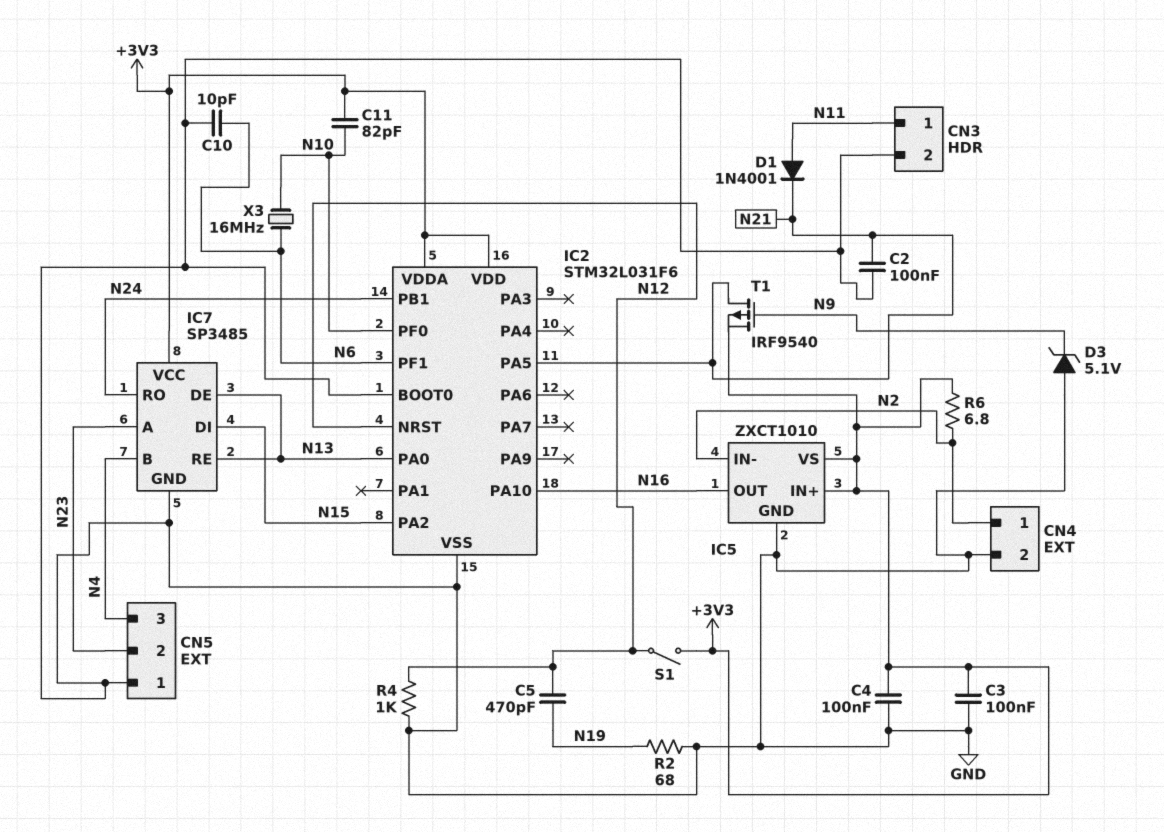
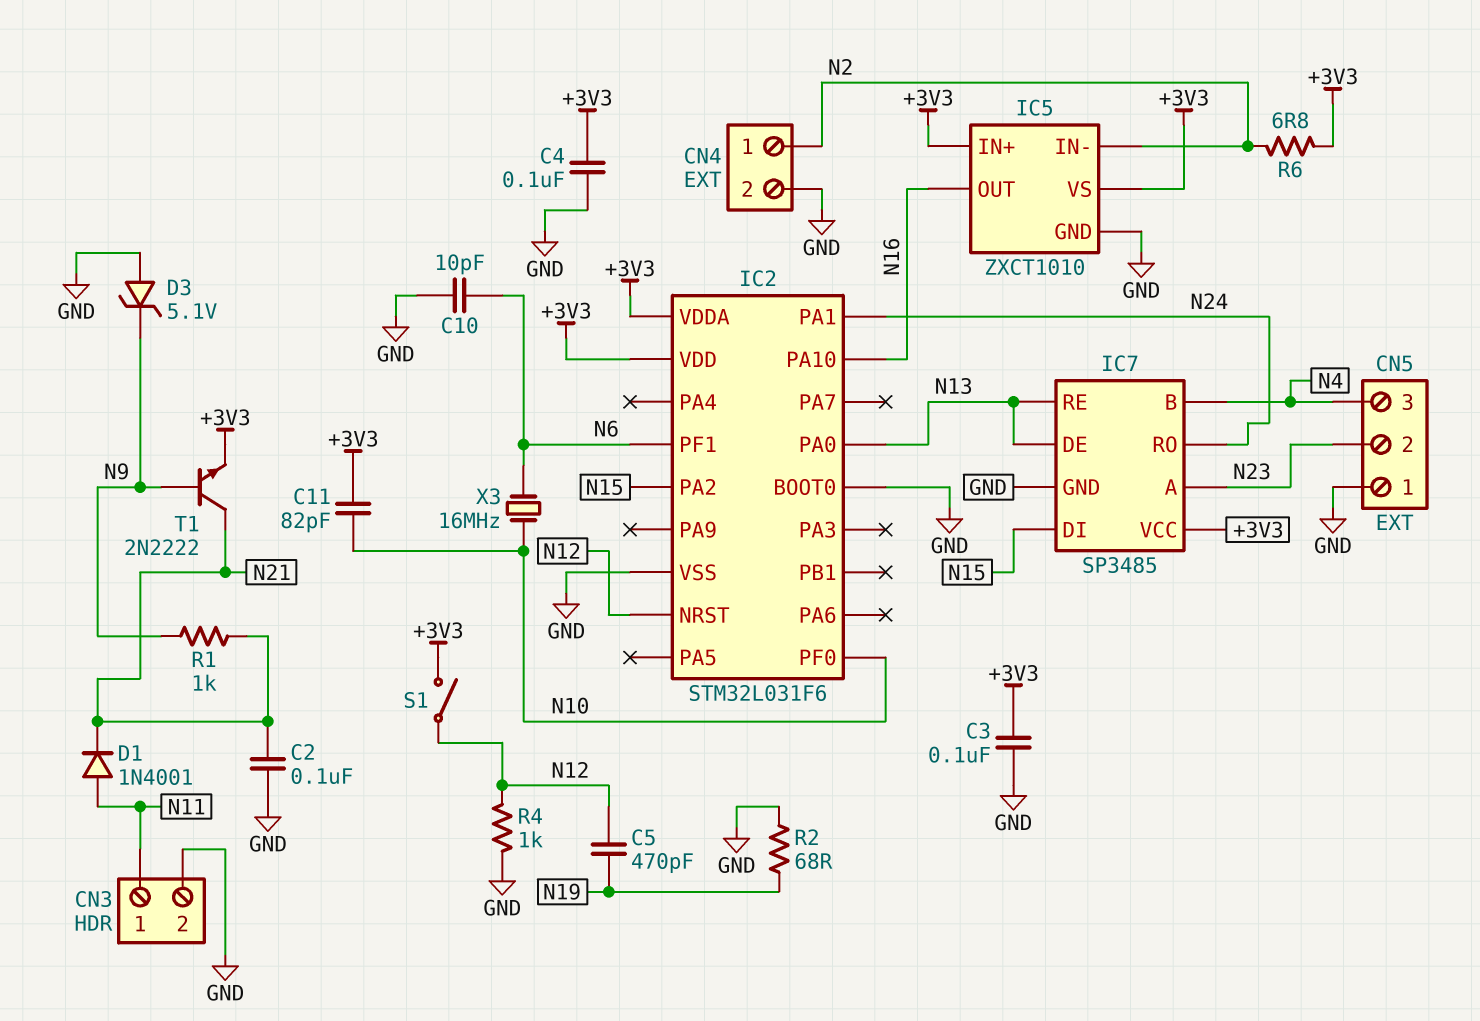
IC2 pin PA1: none -> N24
IC2 pin PA5: N21 -> none
IC2 pin PB1: N24 -> none
R1: none -> 1k (N9, N21)
T1: PMOS IRF9540 (G N9, D N21, S +3V3) -> NPN 2N2222 (B N9, C N21, E +3V3)

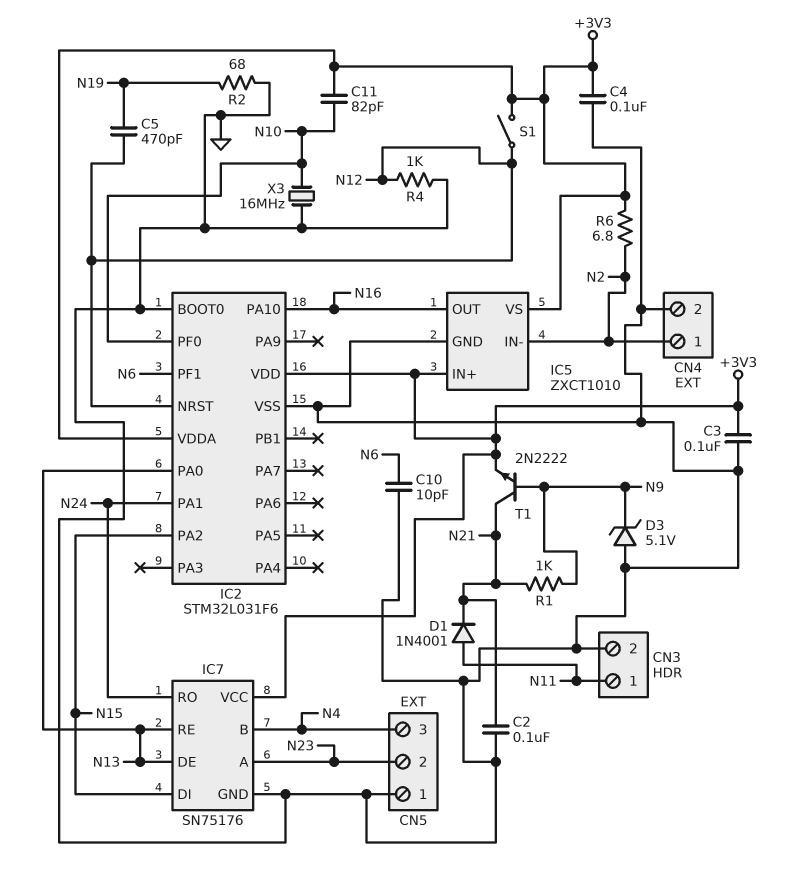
IC7: SP3485 -> SN75176
X3: 16MHz (N6, N10) -> 16MHz (GND, N10)

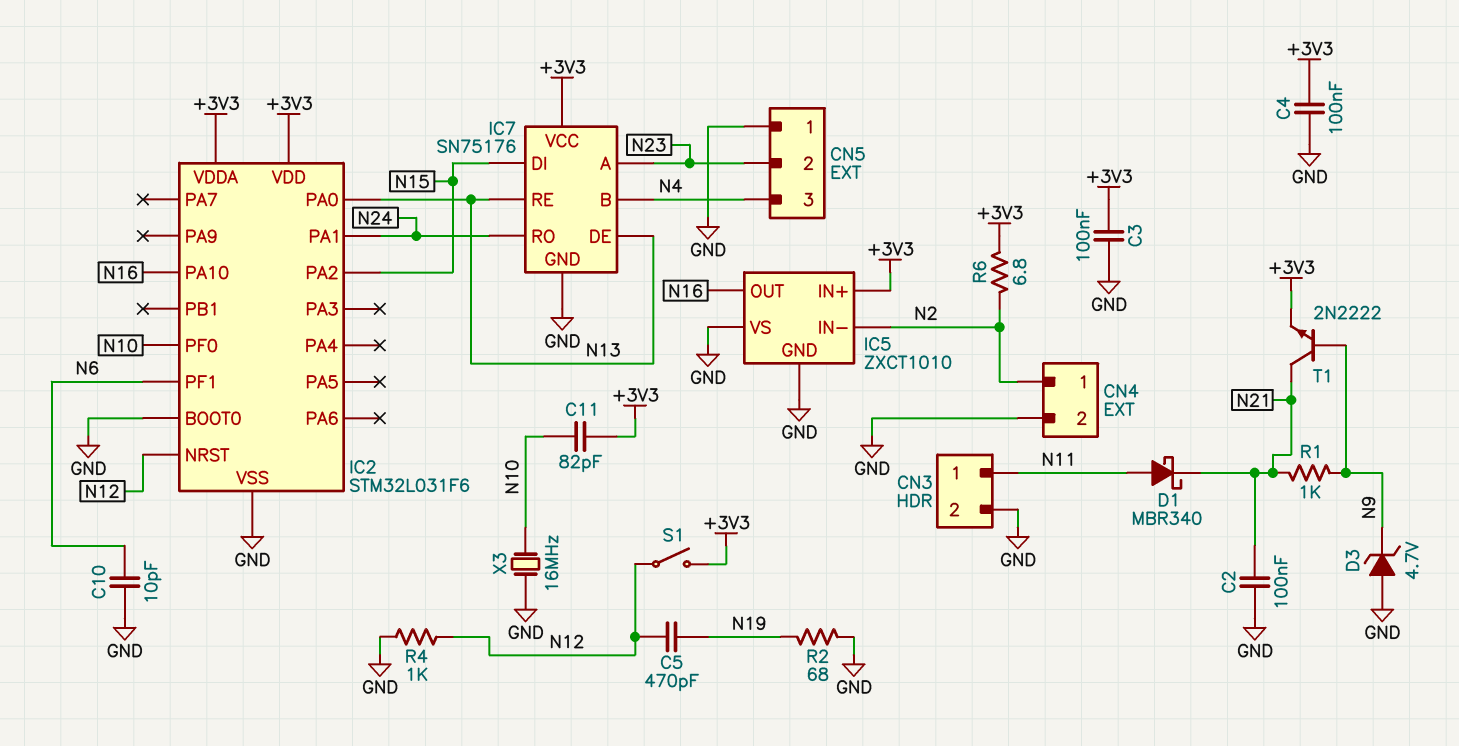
D1: diode 1N4001 (A N11, K N21) -> schottky MBR340 (A N11, K N21)
D3: zener 5.1V (A GND, K N9) -> zener 4.7V (A GND, K N9)
IC5 pin VS: +3V3 -> GND

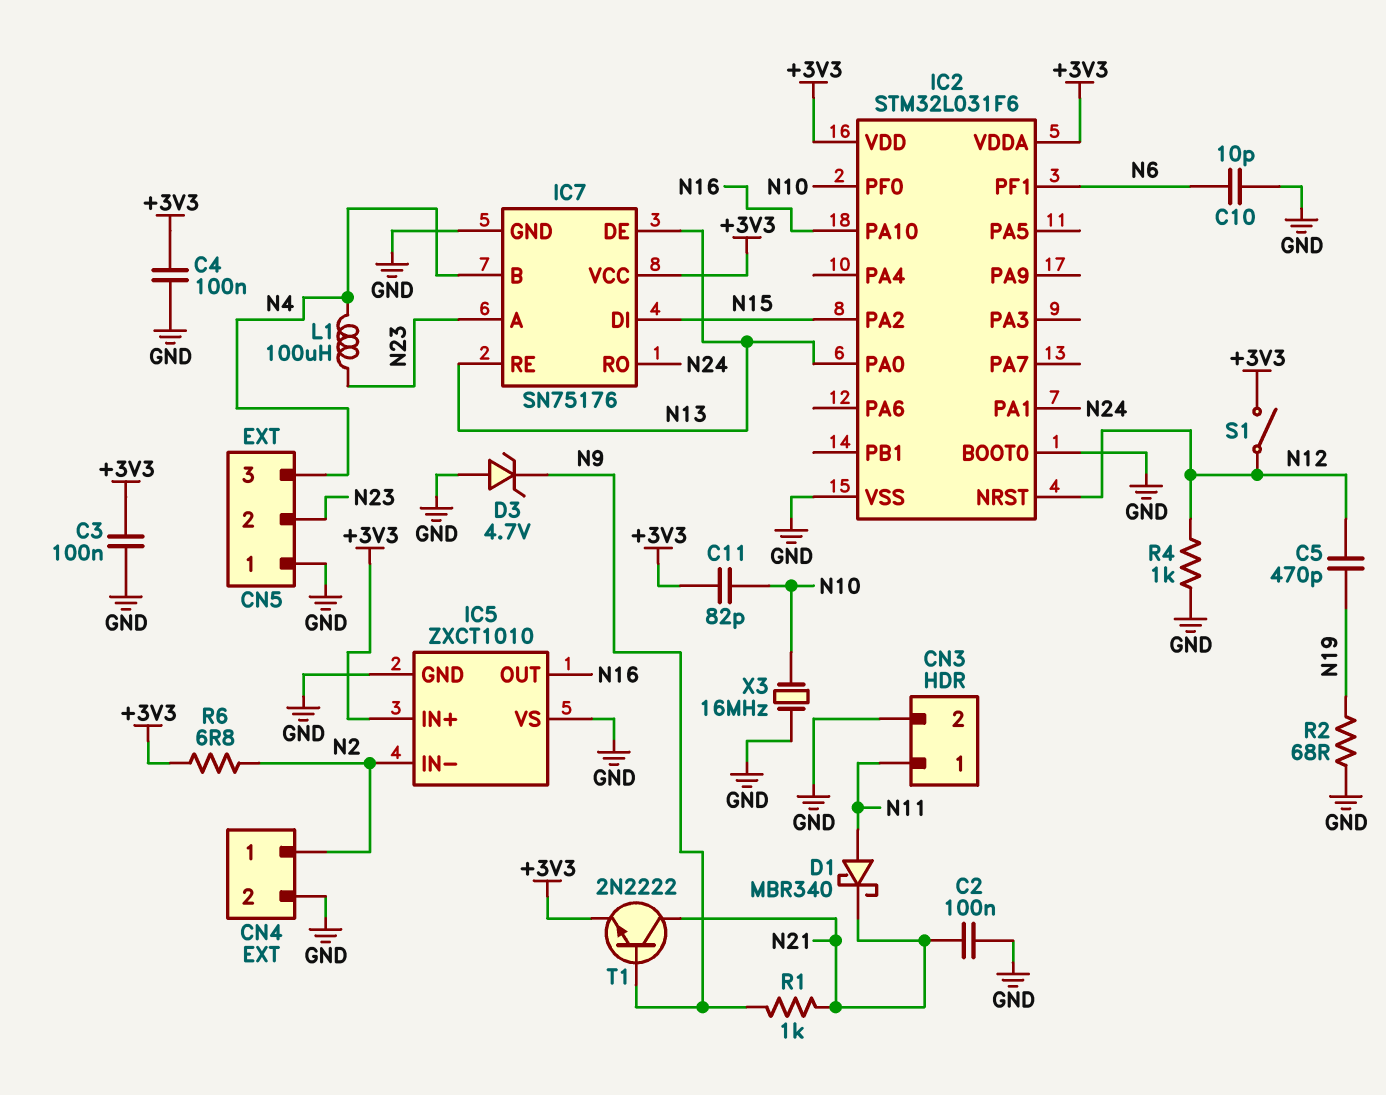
L1: none -> 100uH (N4, N23)

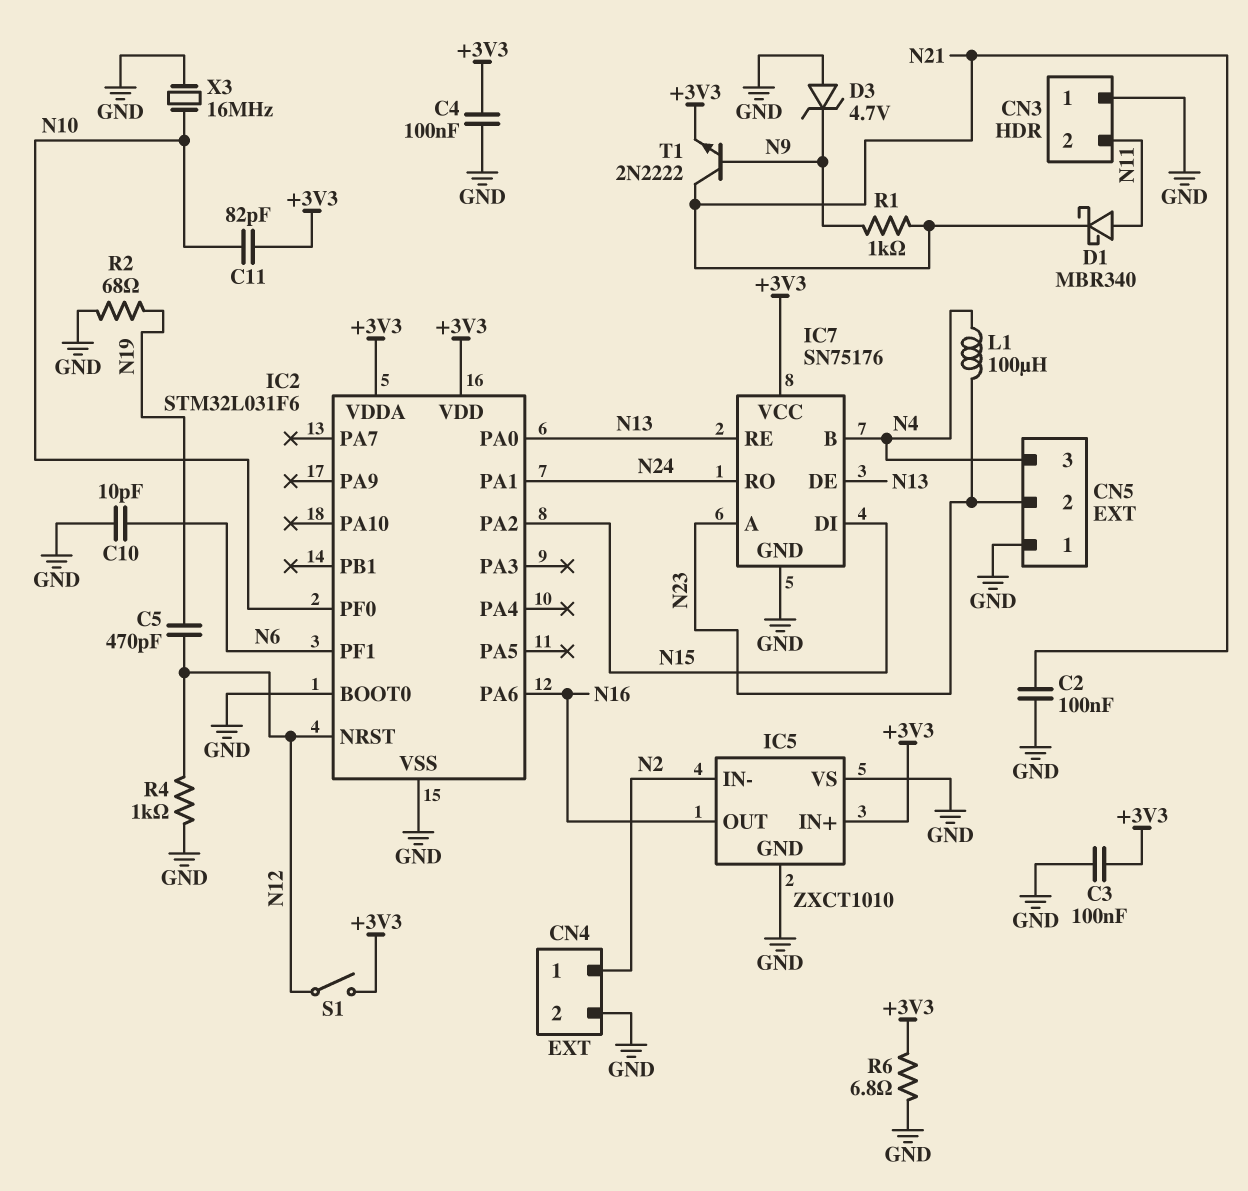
CN3 pin 1: N11 -> GND
CN3 pin 2: GND -> N11
IC2 pin PA6: none -> N16
IC2 pin PA10: N16 -> none
R6: 6.8 (+3V3, N2) -> 6.8 (+3V3, GND)

